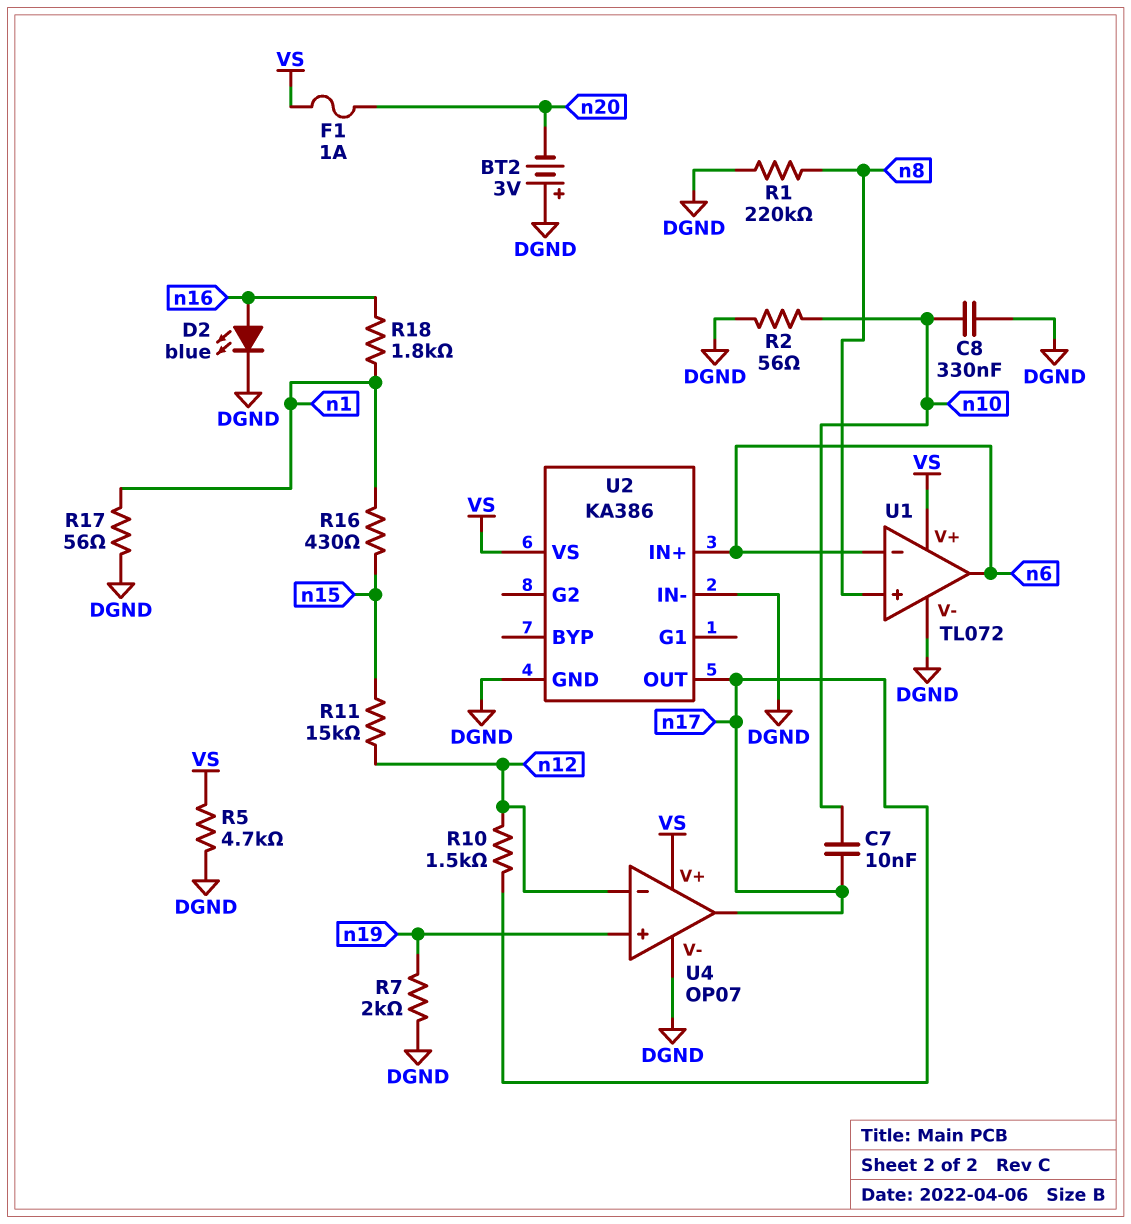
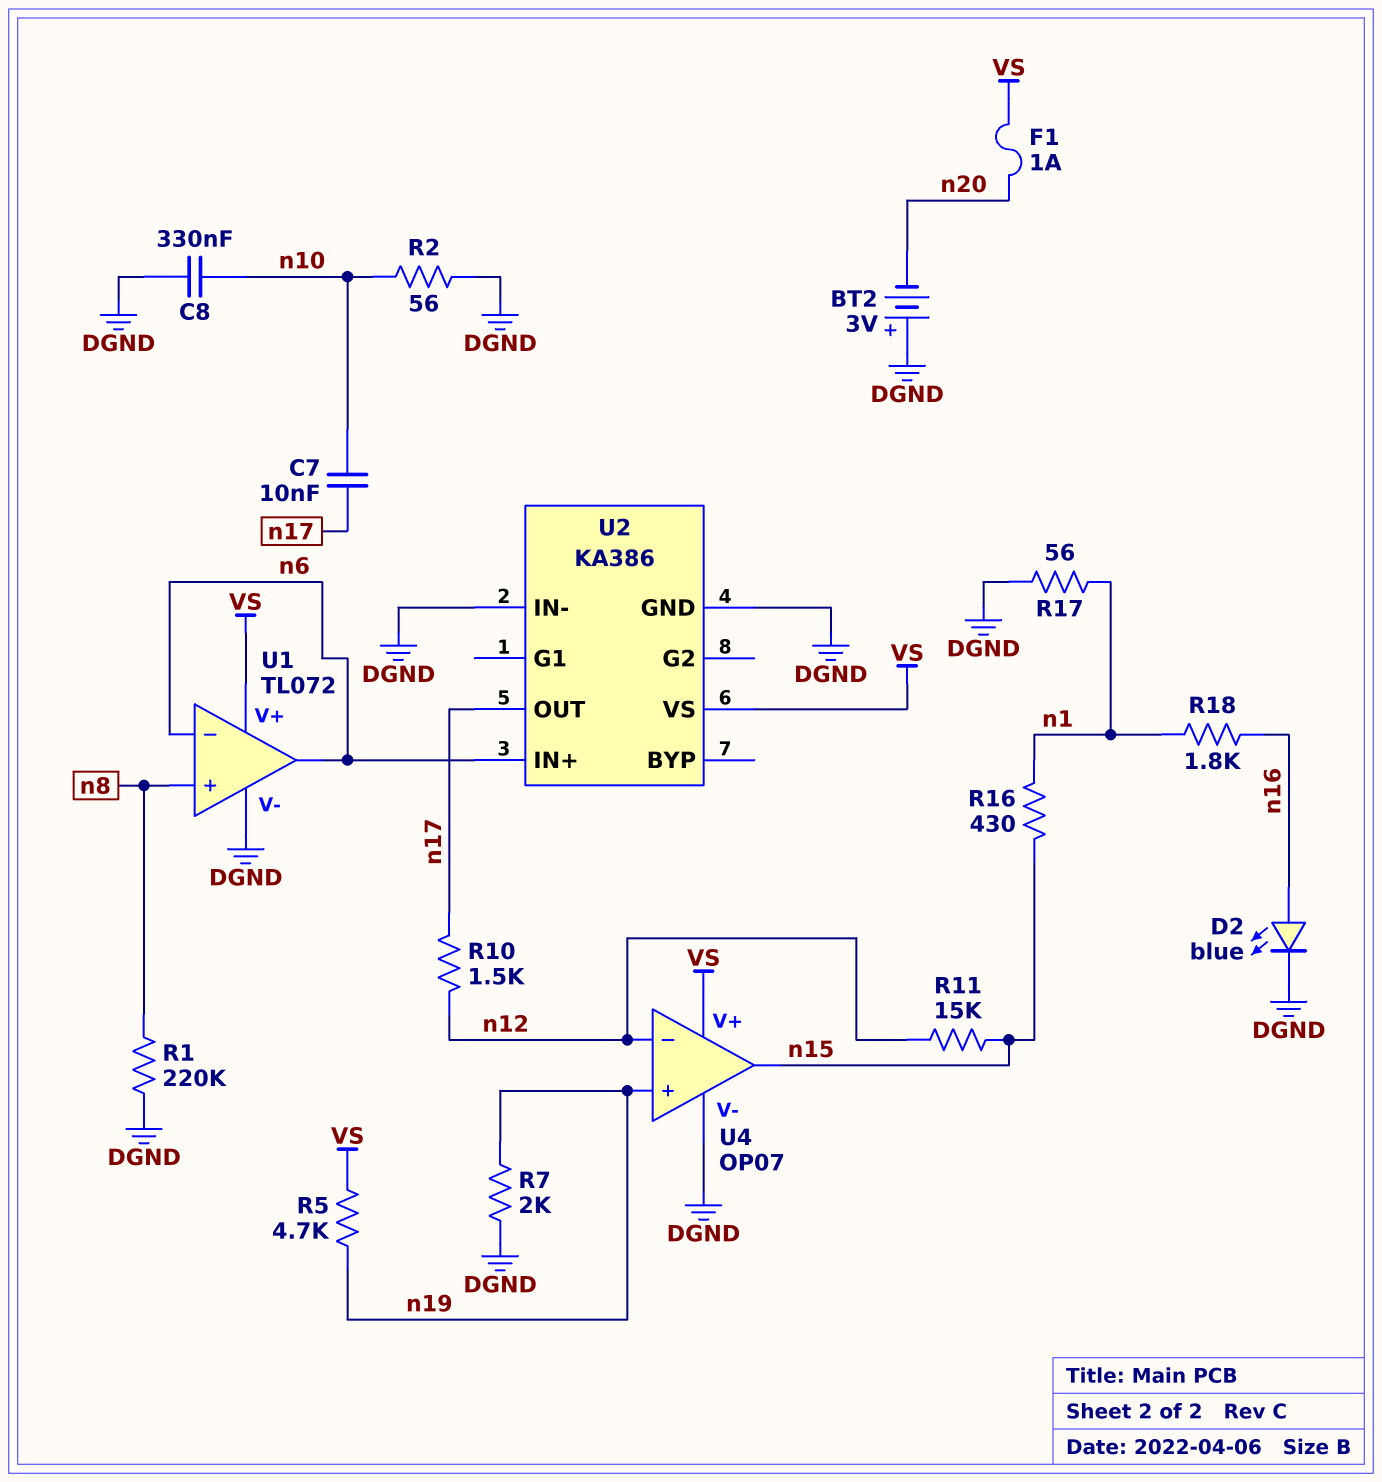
R5: 4.7k (DGND, VS) -> 4.7k (VS, n19)
U4 pin out: n17 -> n15

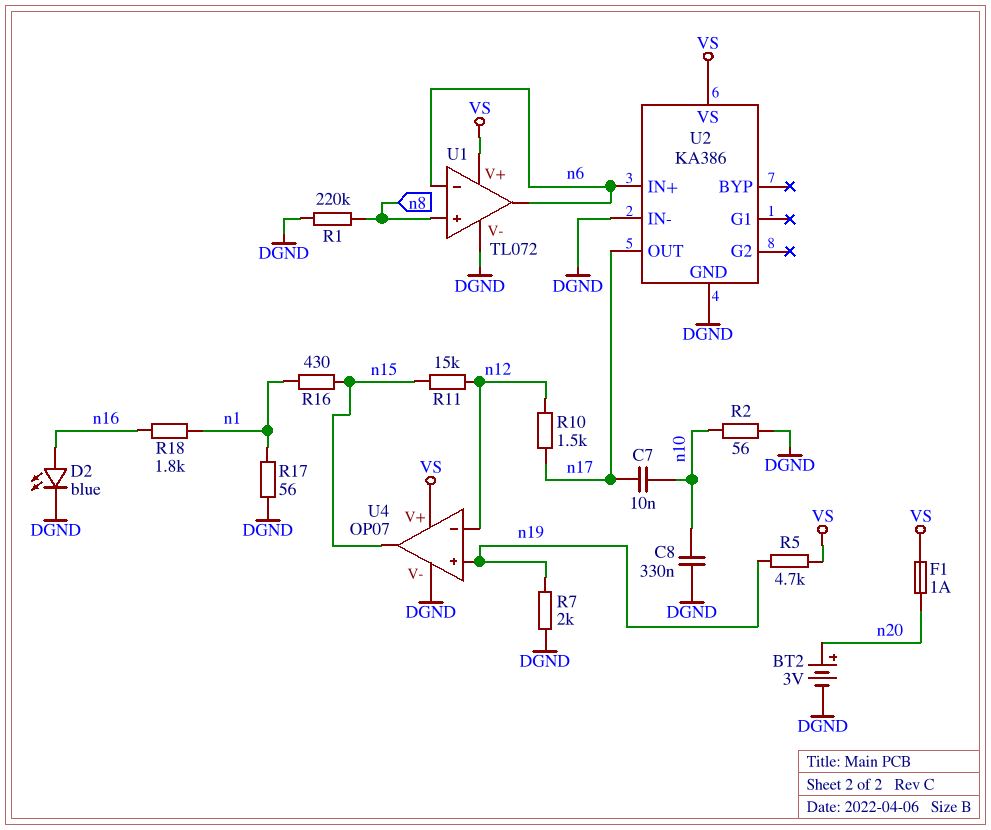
BT2: 3V (plus DGND, minus n20) -> 3V (plus n20, minus DGND)

